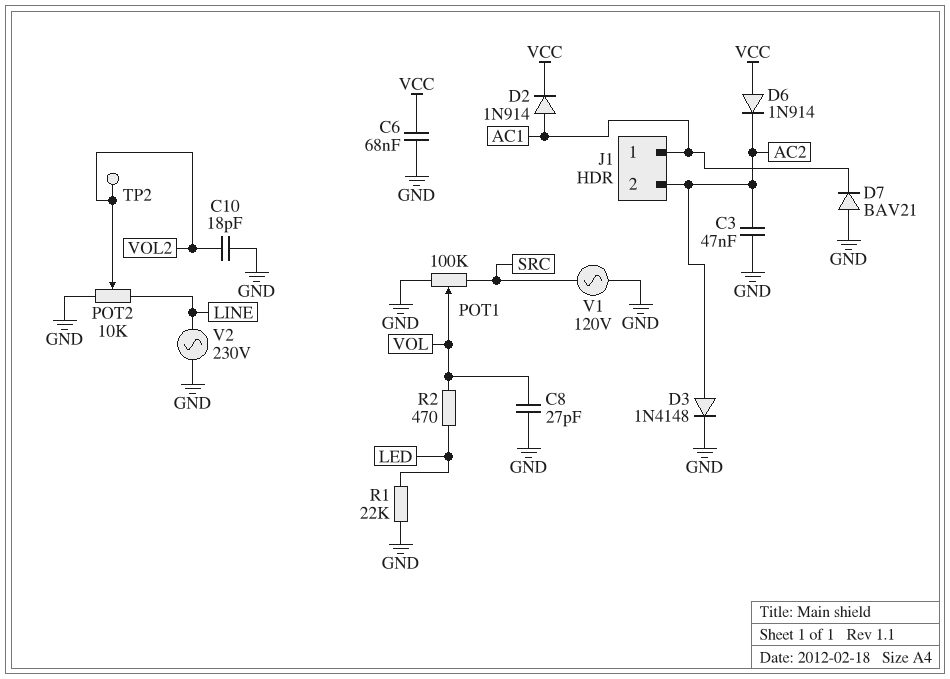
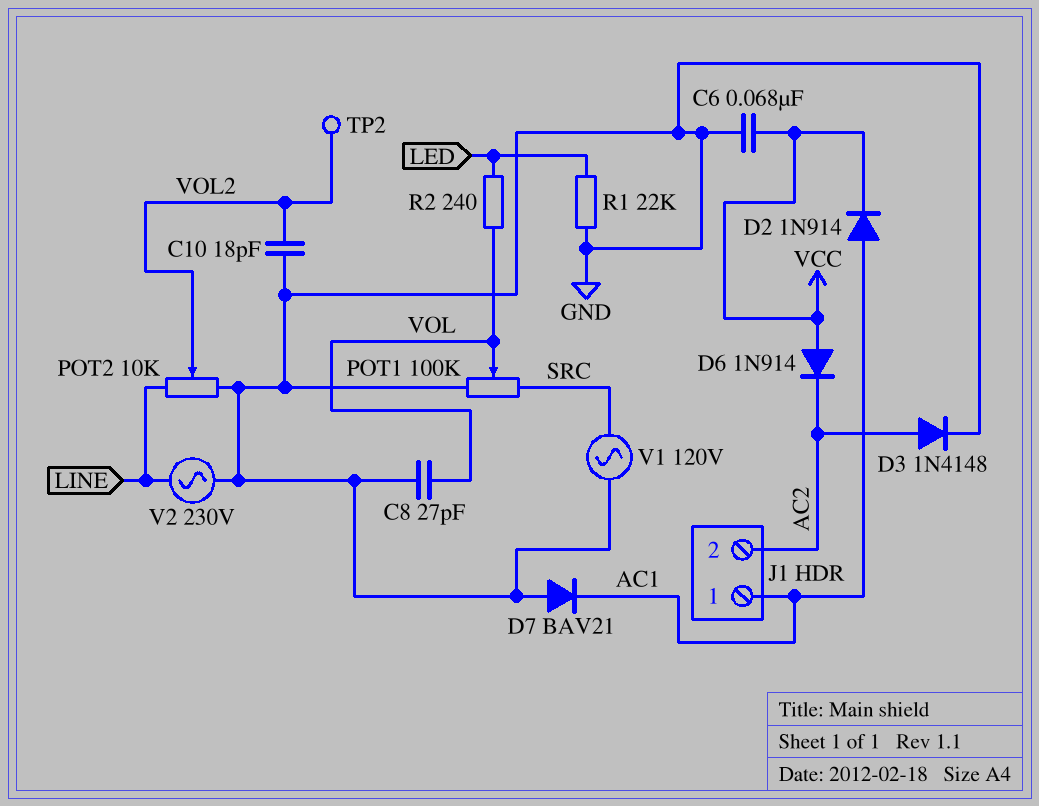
C3: 47nF (AC2, GND) -> none
R2: 470 (LED, VOL) -> 240 (LED, VOL)

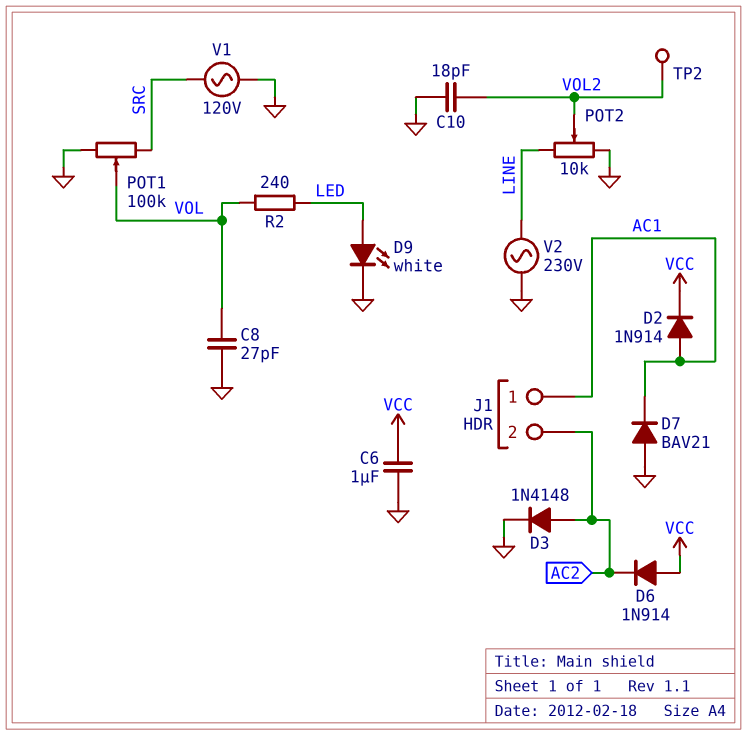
C6: 68nF (GND, VCC) -> 1uF (GND, VCC)
D9: none -> LED white (A LED, K GND)
R1: 22k (GND, LED) -> none

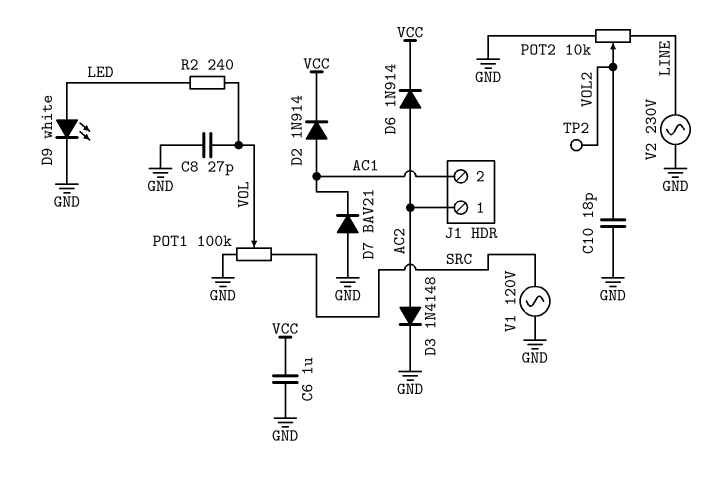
D6: diode 1N914 (A VCC, K AC2) -> diode 1N914 (A AC2, K VCC)
J1 pin 1: AC1 -> AC2
J1 pin 2: AC2 -> AC1

